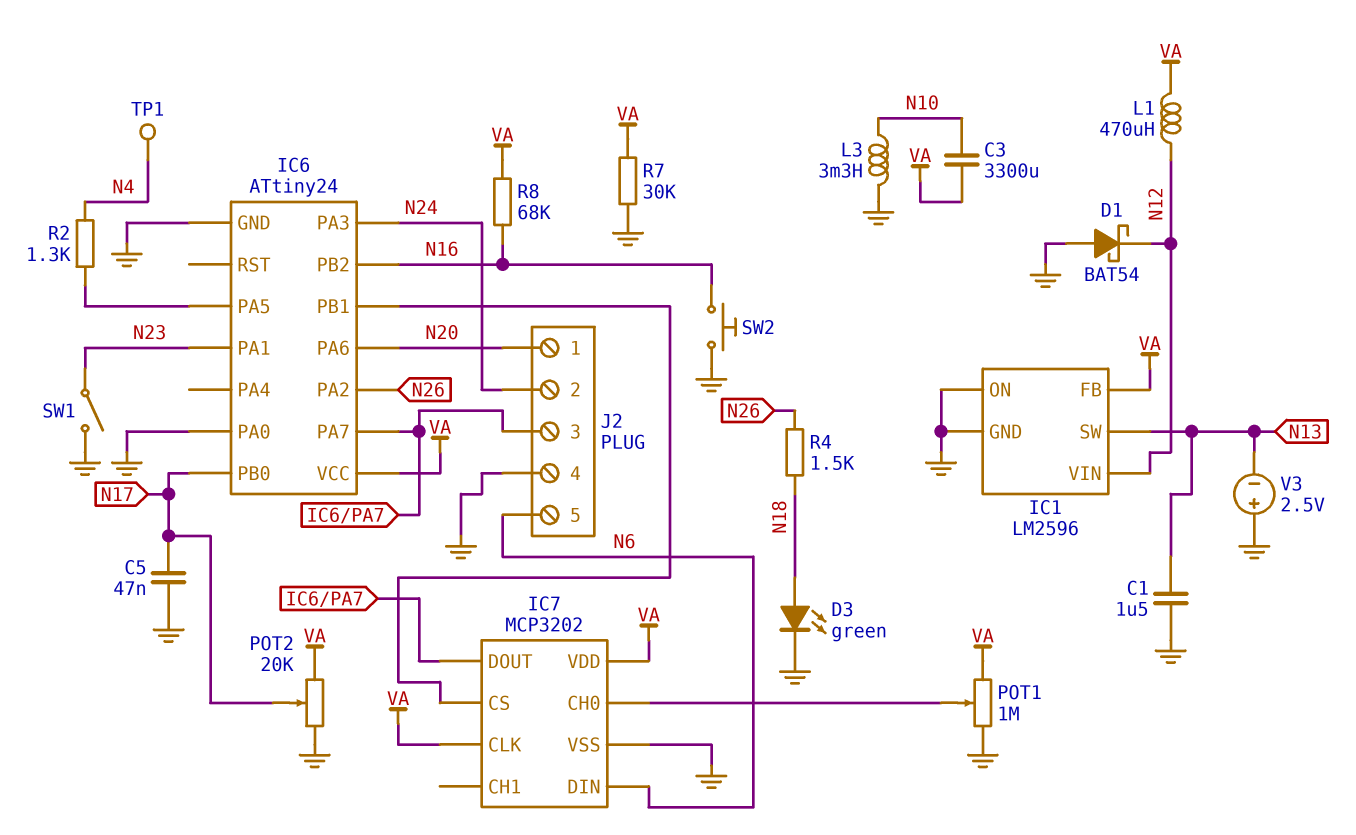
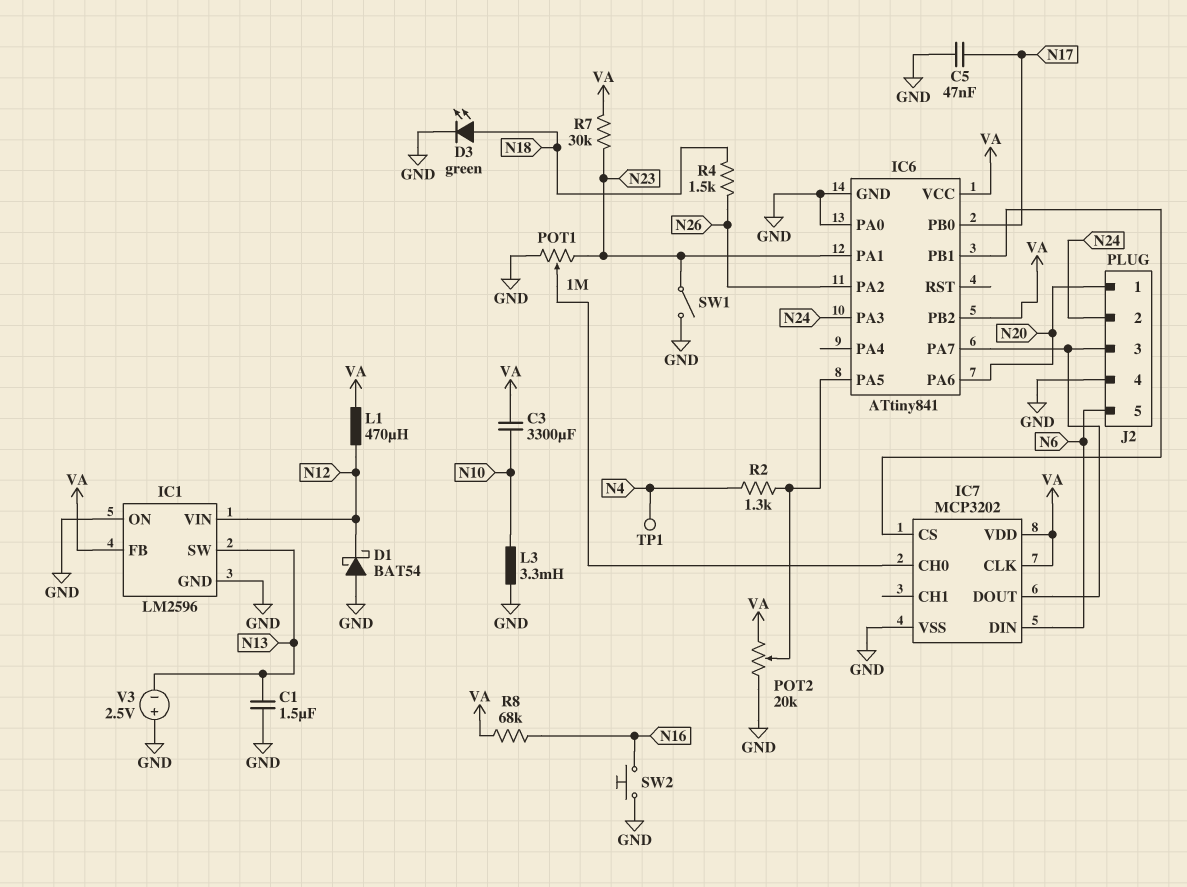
IC6: ATtiny24 -> ATtiny841
IC6 pin PB2: N16 -> VA
POT1: 1M (GND, VA, wiper IC7/CH0) -> 1M (GND, N23, wiper IC7/CH0)
POT2: 20k (GND, VA, wiper N17) -> 20k (GND, VA, wiper IC6/PA5)
R7: 30k (GND, VA) -> 30k (N23, VA)

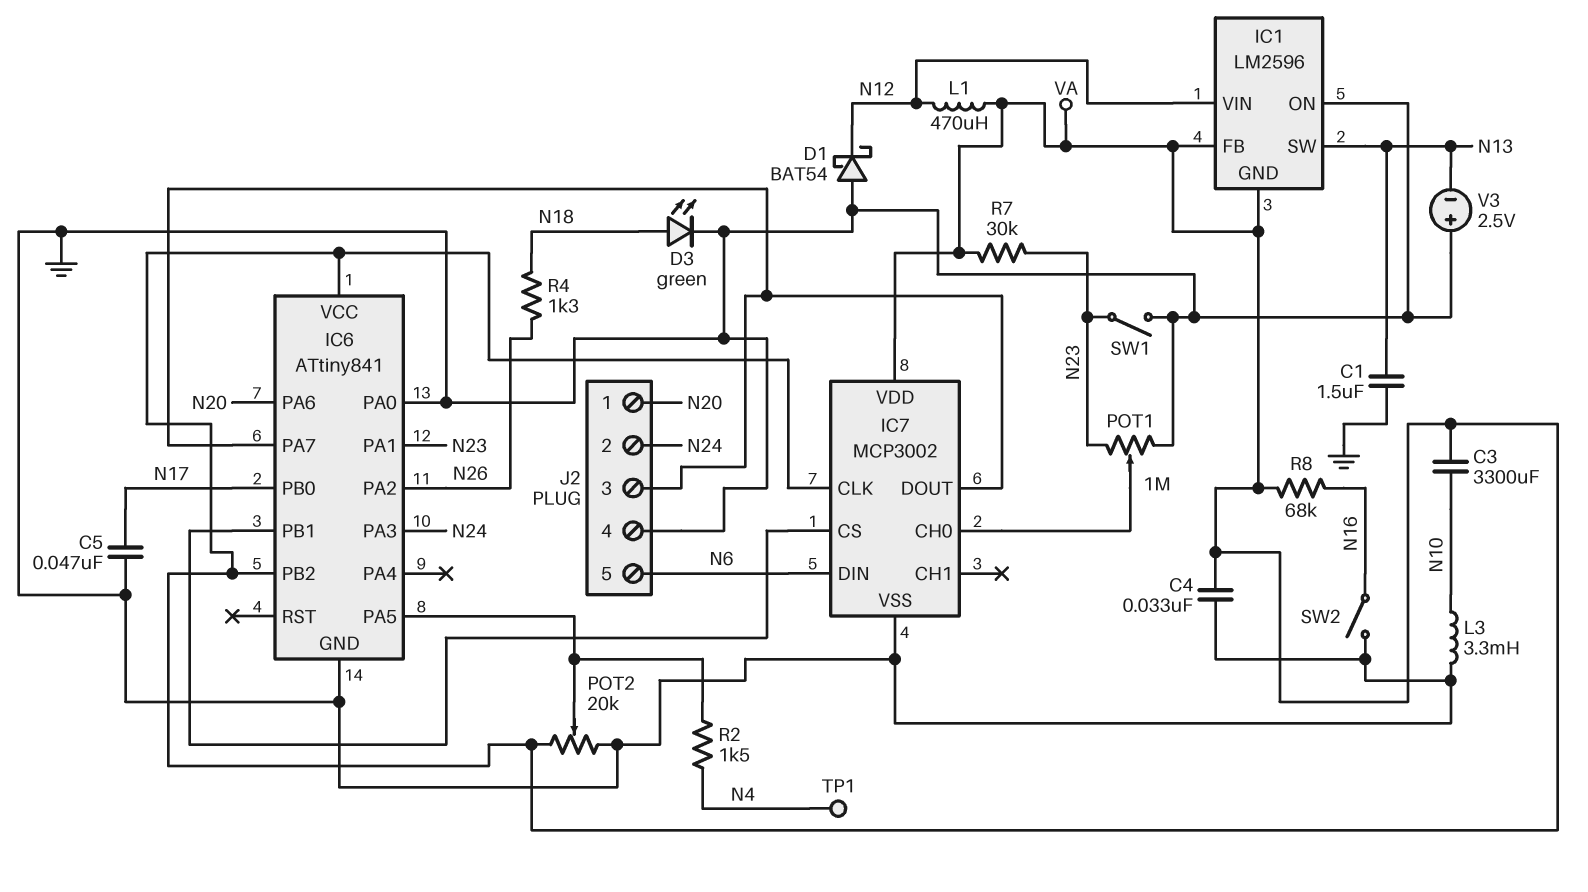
C4: none -> 33nF (GND, VA)
IC1 pin GND: GND -> VA
IC7: MCP3202 -> MCP3002
R2: 1.3k (IC6/PA5, N4) -> 1.5k (IC6/PA5, N4)
R4: 1.5k (N18, N26) -> 1.3k (N18, N26)
SW2: button (GND, N16) -> switch (GND, N16)

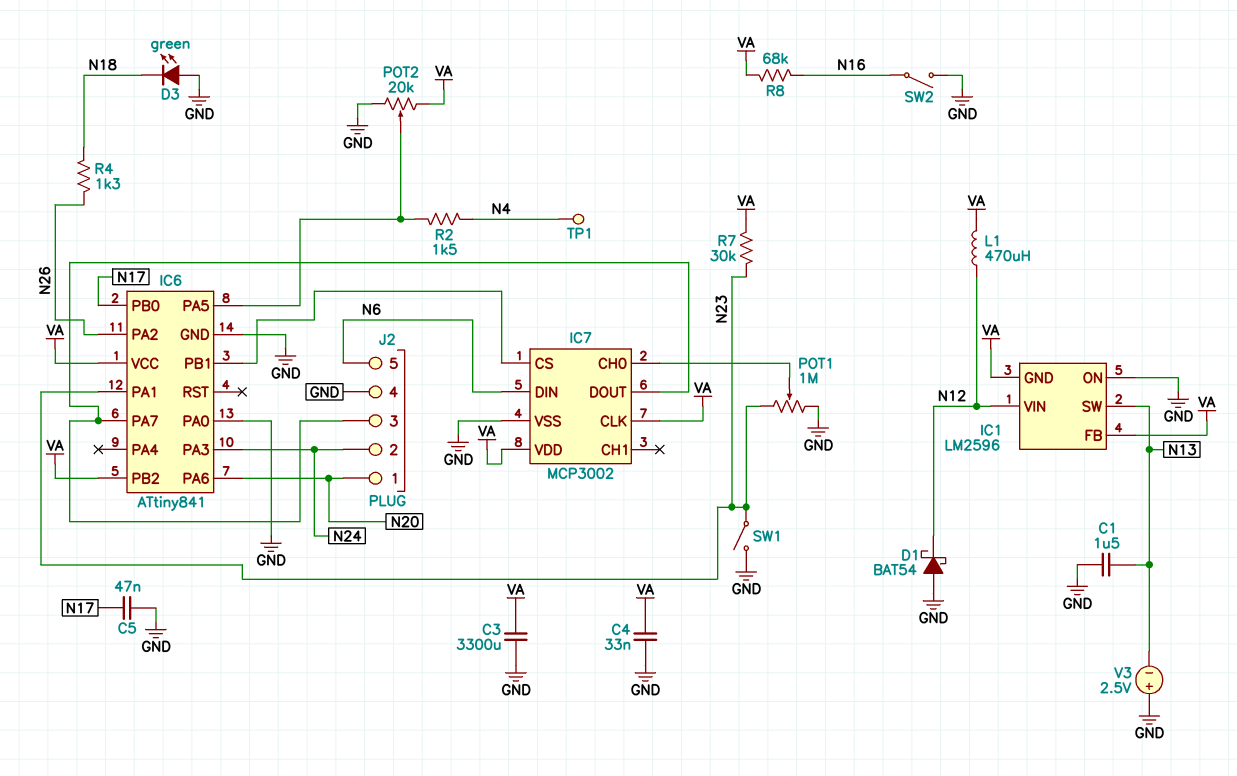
C3: 3300uF (N10, VA) -> 3300uF (GND, VA)
D3: LED green (A N18, K GND) -> LED green (A GND, K N18)
L3: 3.3mH (GND, N10) -> none

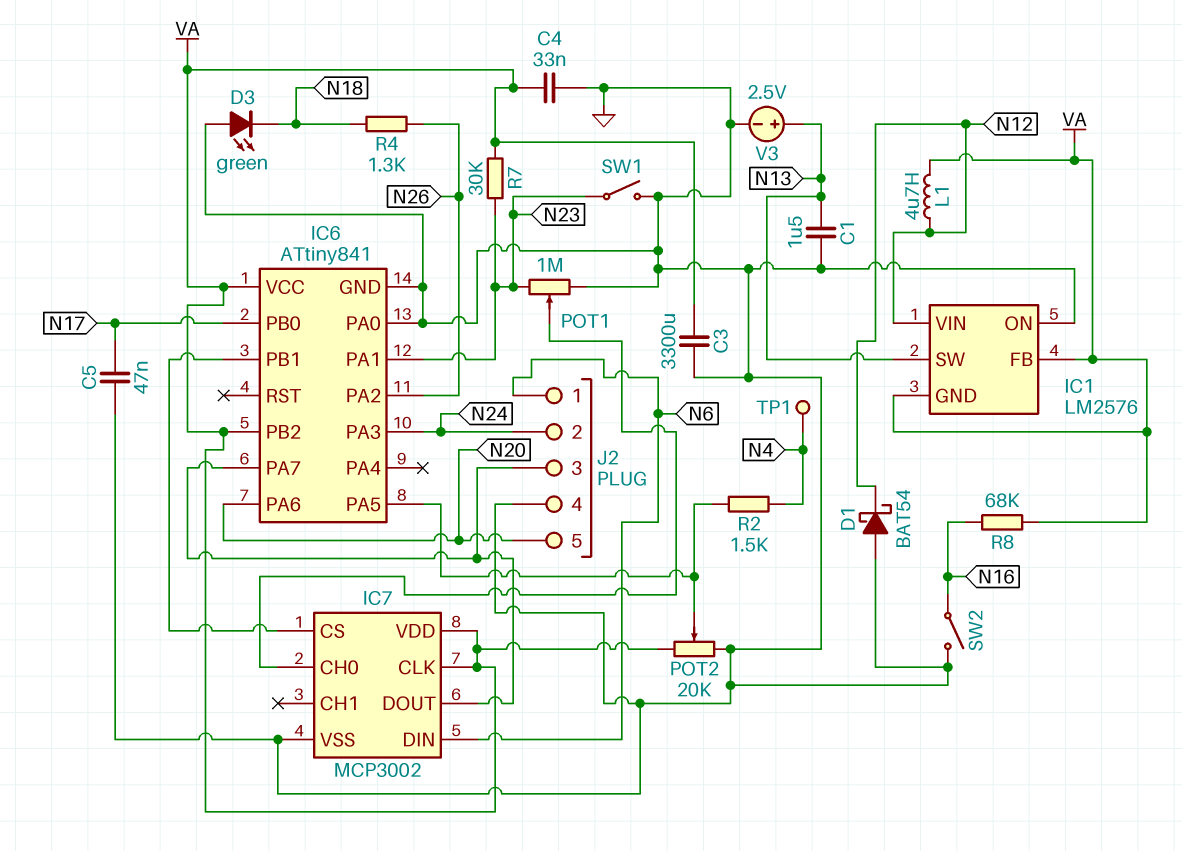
IC1: LM2596 -> LM2576
J2 pin 1: N20 -> N6
J2 pin 5: N6 -> N20
L1: 470uH (N12, VA) -> 4.7uH (N12, VA)
V3: 2.5V (plus GND, minus N13) -> 2.5V (plus N13, minus GND)

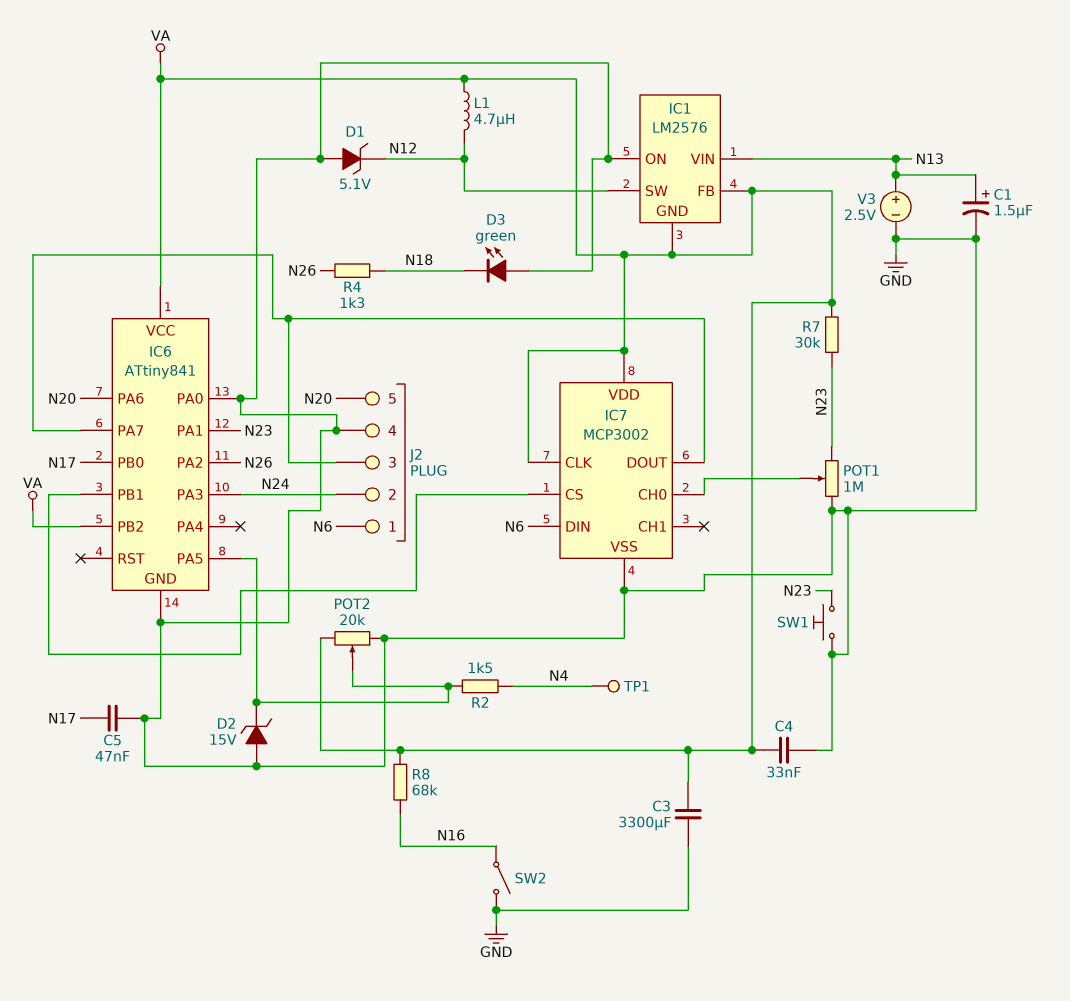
C1: 1.5uF (GND, N13) -> 1.5uF (plus N13, minus GND)
D1: schottky BAT54 (A GND, K N12) -> zener 5.1V (A GND, K N12)
D2: none -> zener 15V (A GND, K IC6/PA5)
IC1 pin SW: N13 -> N12
IC1 pin VIN: N12 -> N13
SW1: switch (GND, N23) -> button (GND, N23)

